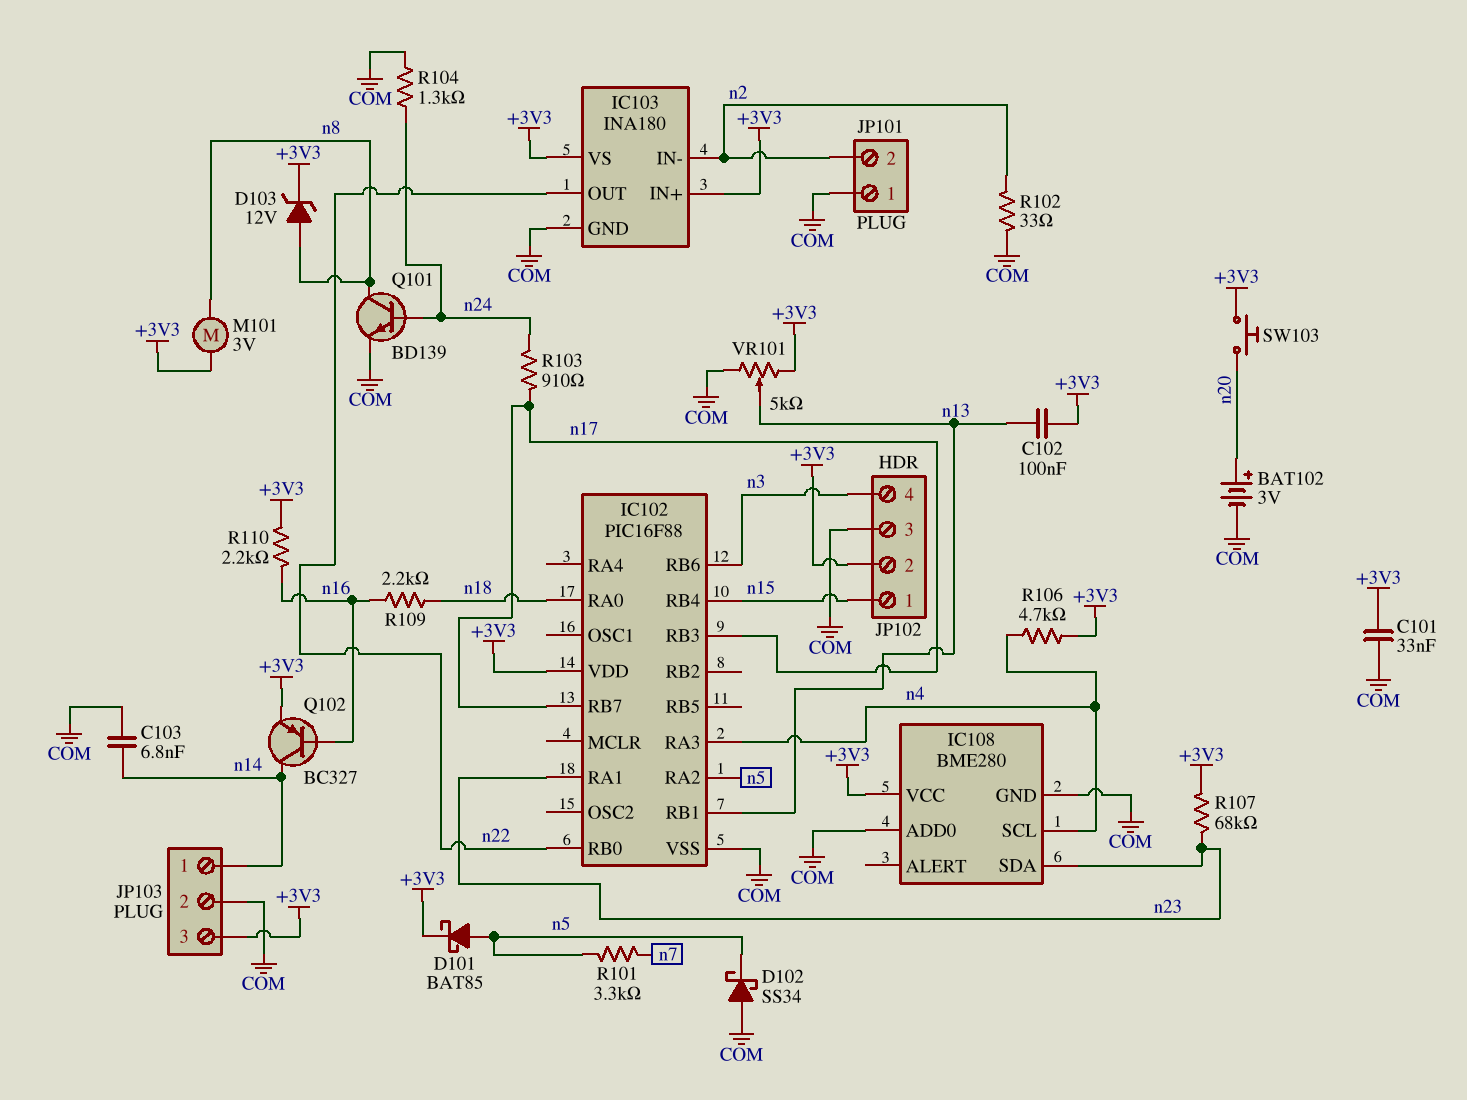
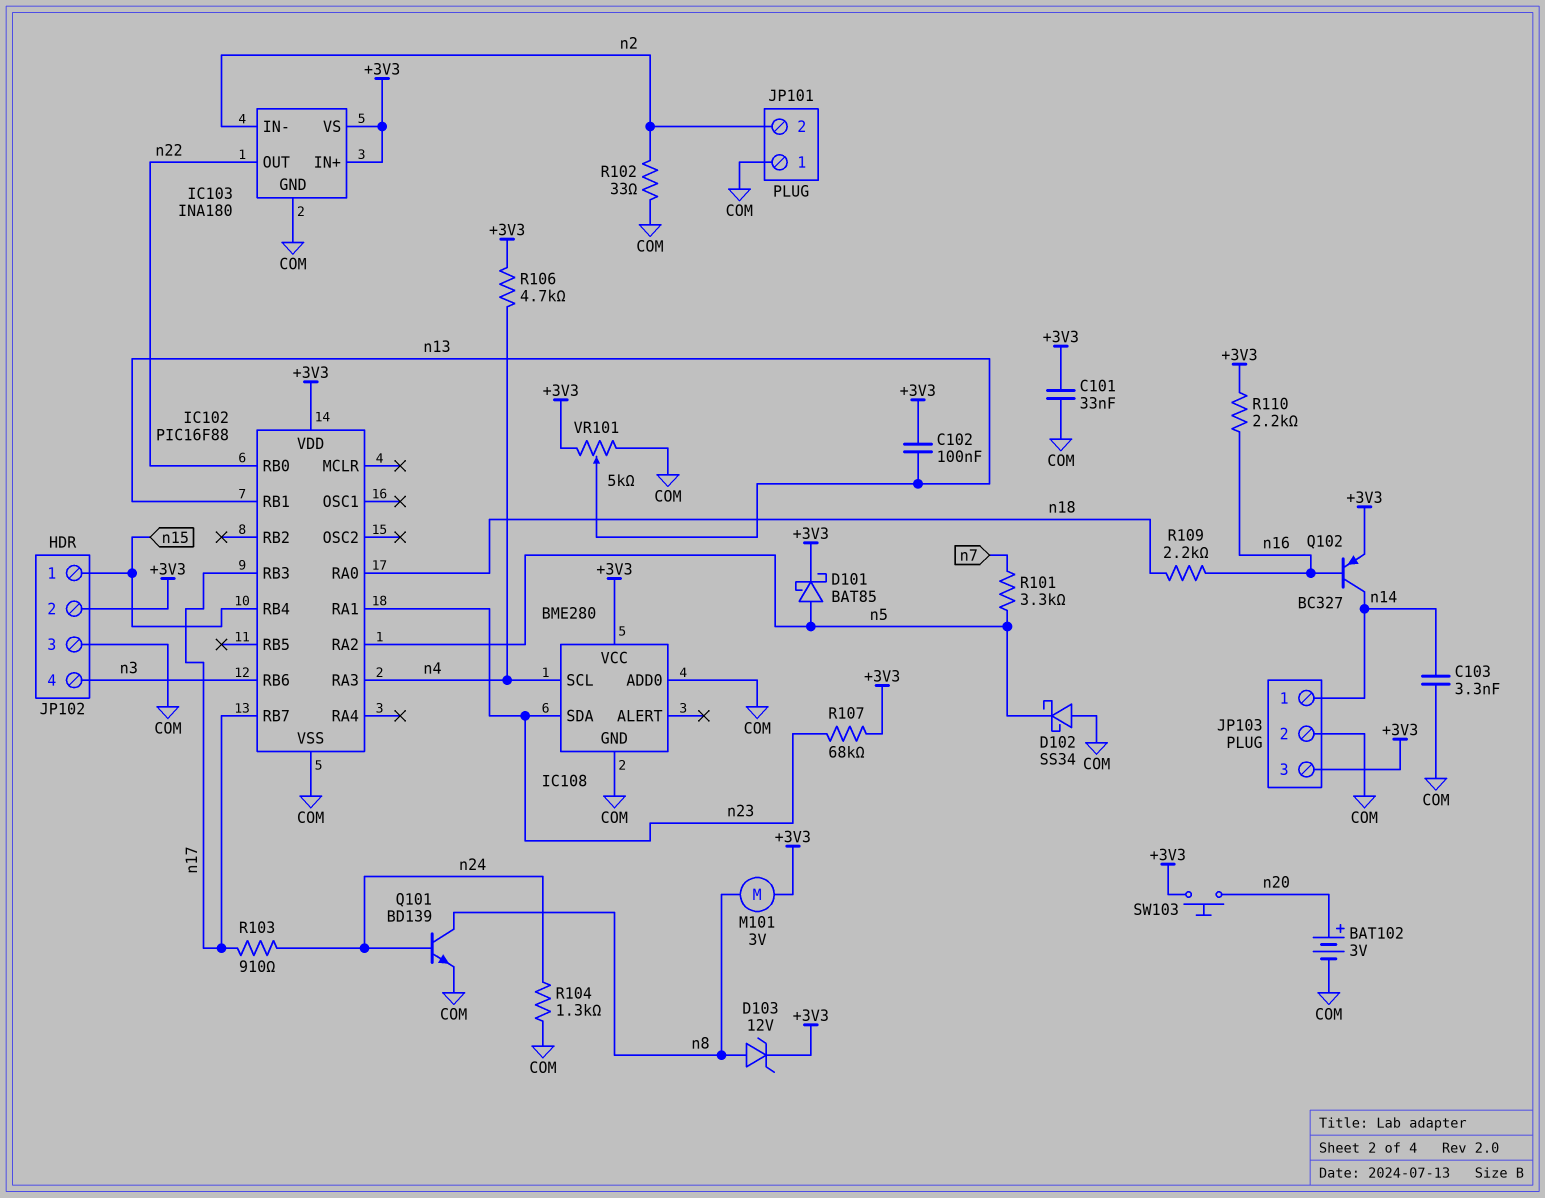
C103: 6.8nF (COM, n14) -> 3.3nF (COM, n14)

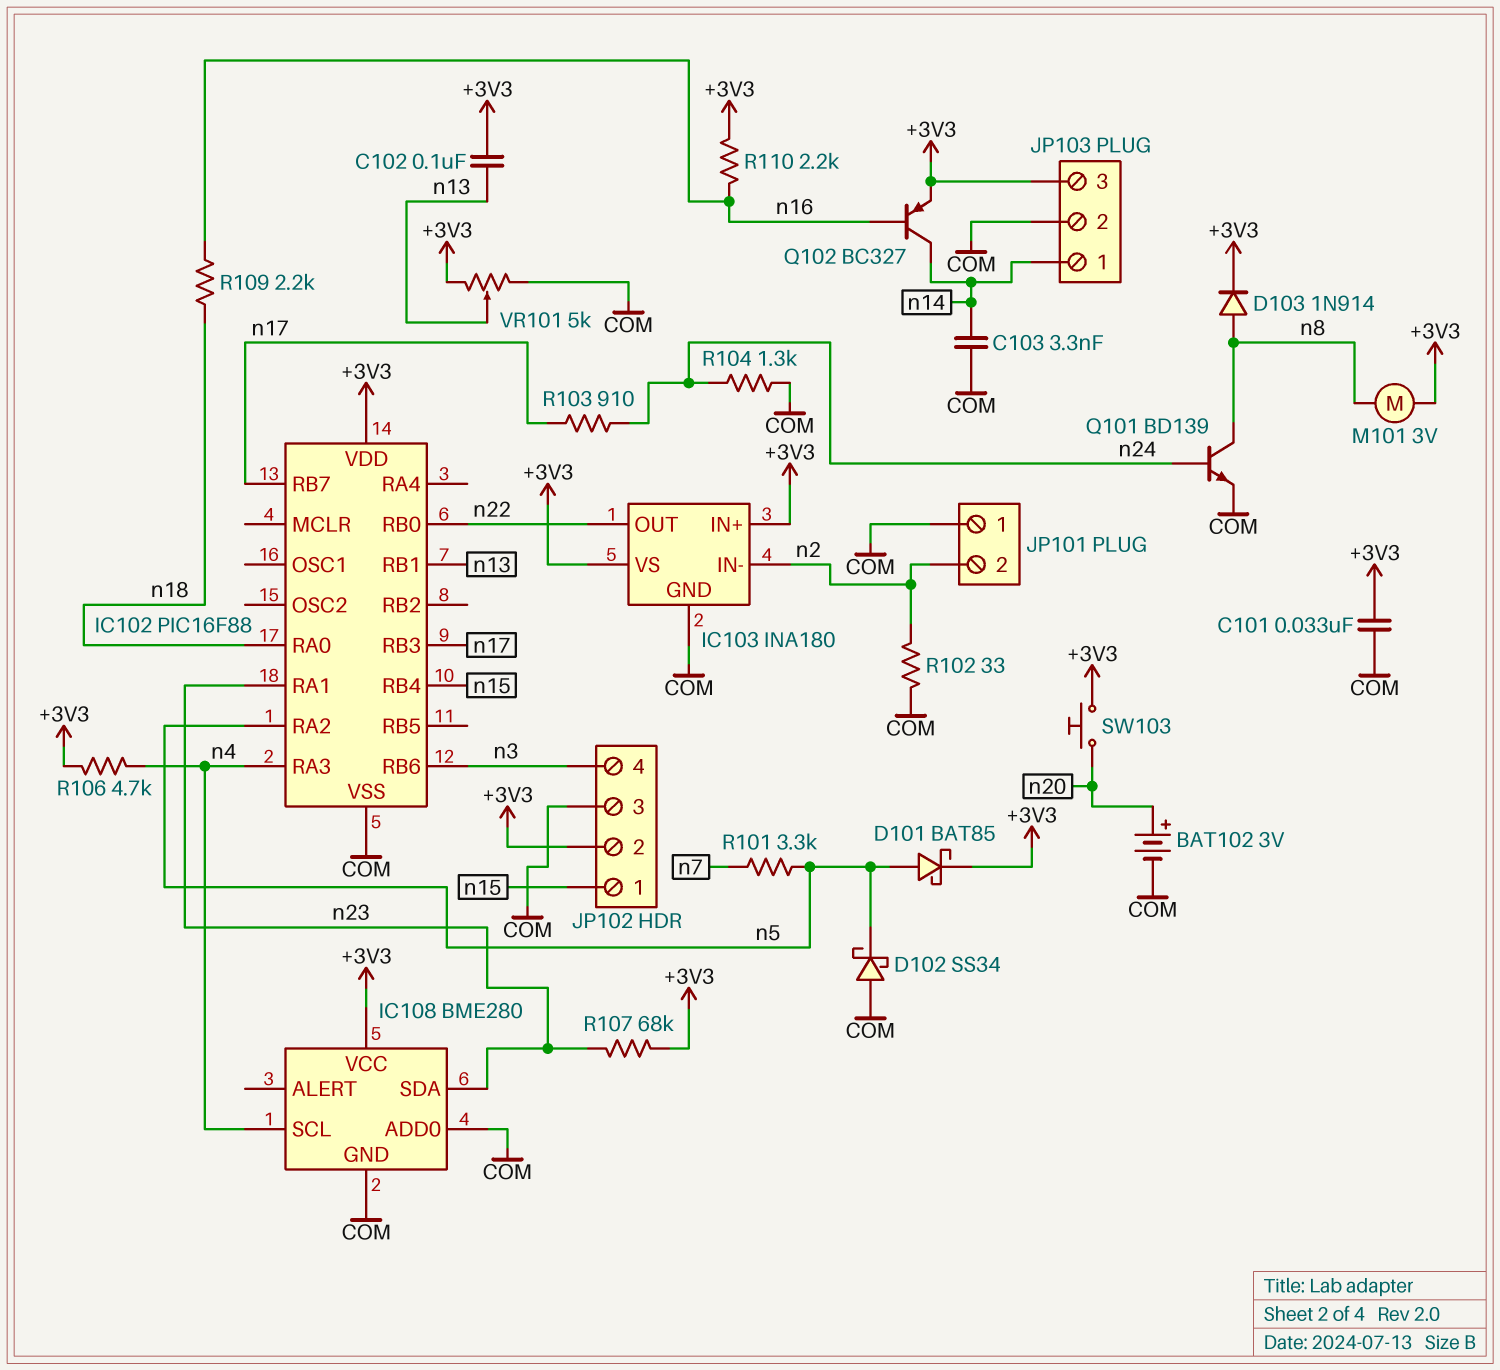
D103: zener 12V (A n8, K +3V3) -> diode 1N914 (A n8, K +3V3)

